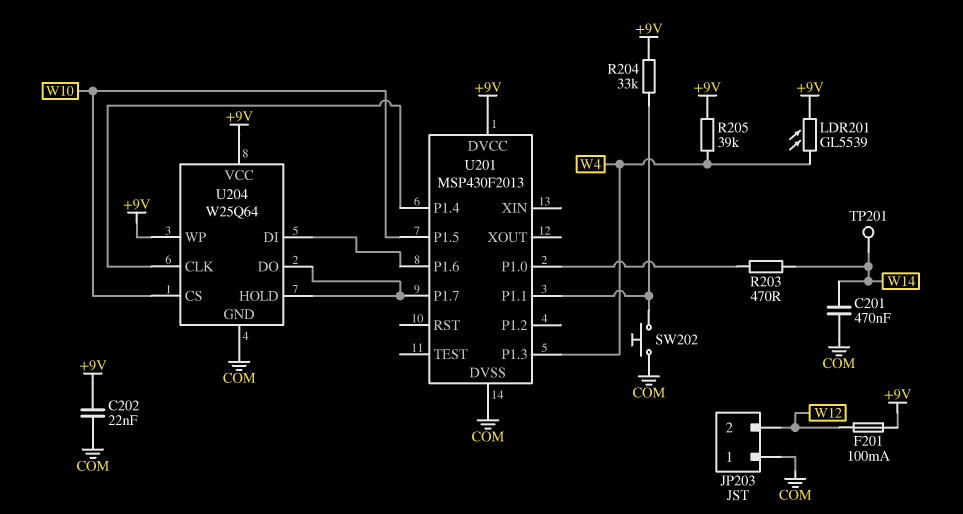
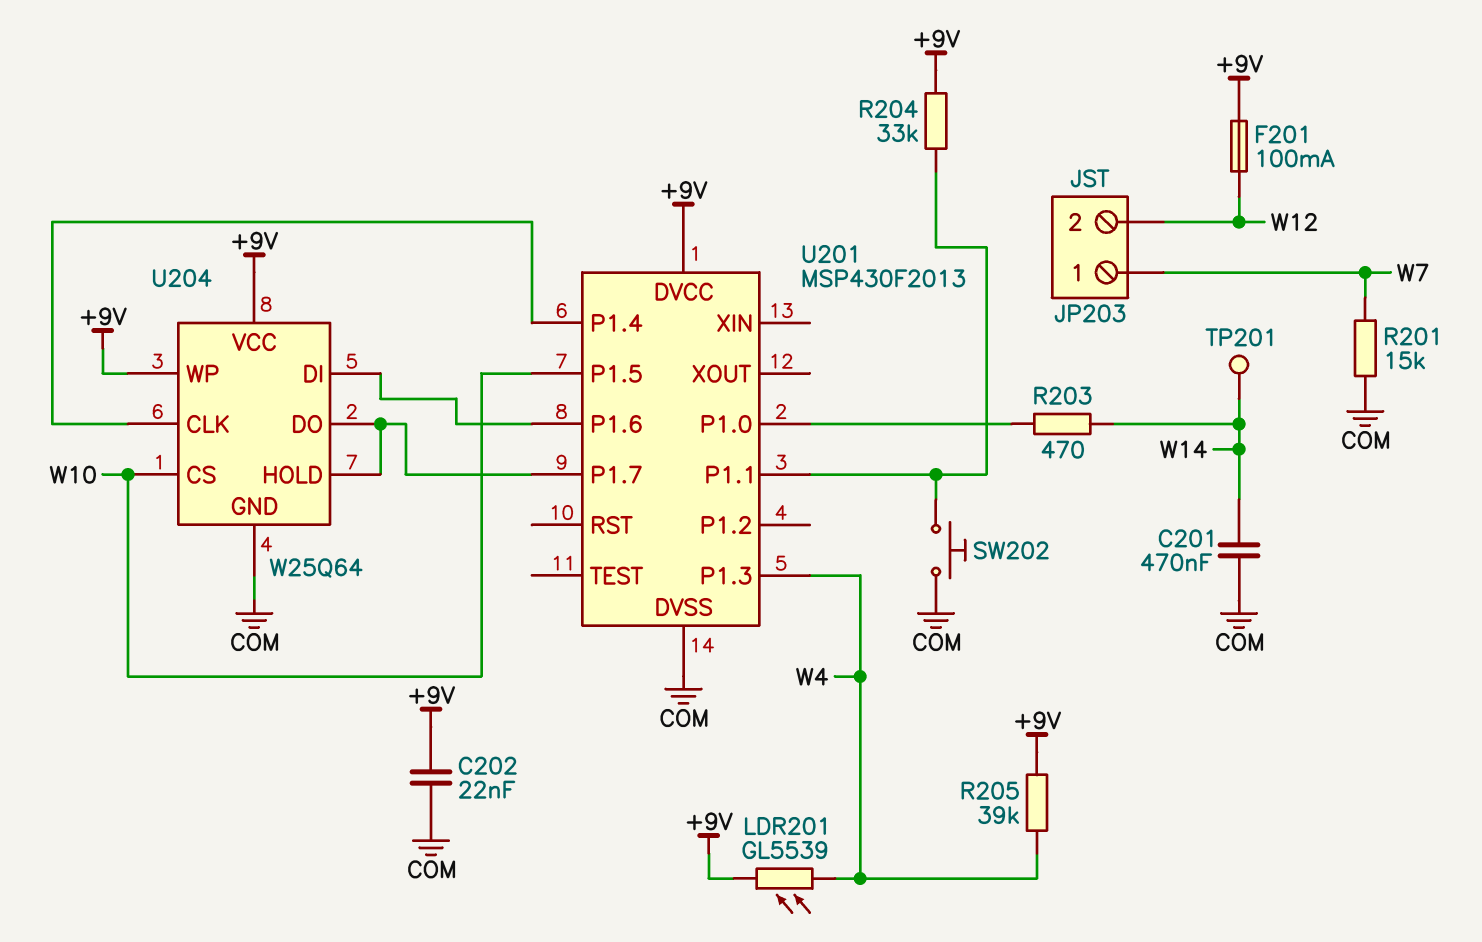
JP203 pin 1: COM -> W7
R201: none -> 15k (COM, W7)

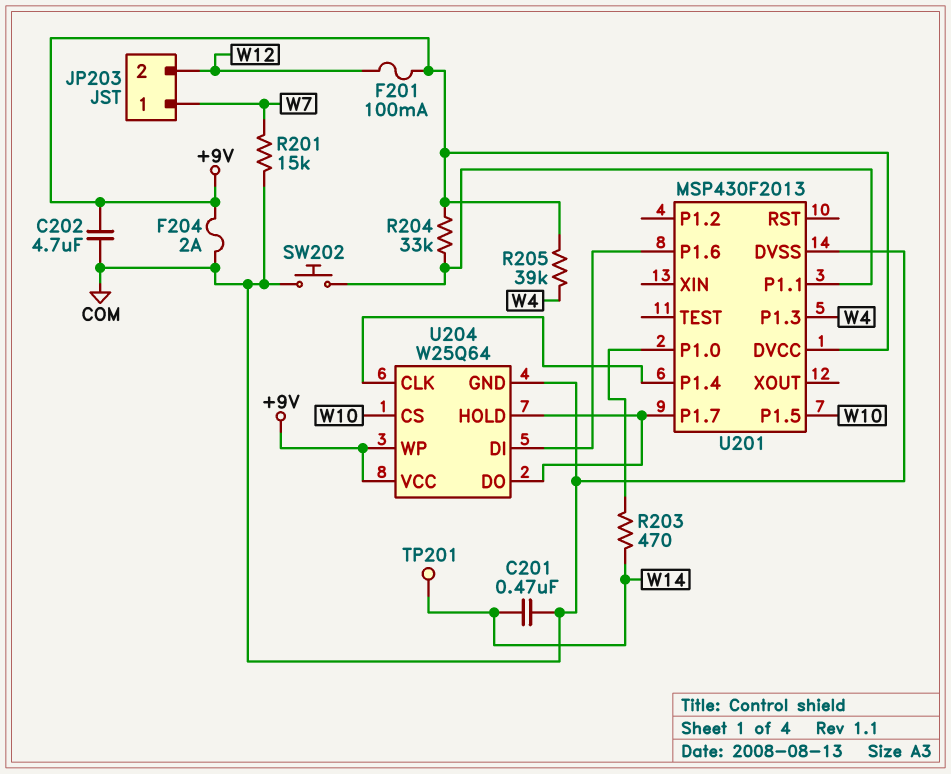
C202: 22nF (+9V, COM) -> 4.7uF (+9V, COM)
F204: none -> 2A (+9V, COM)
LDR201: GL5539 (+9V, W4) -> none

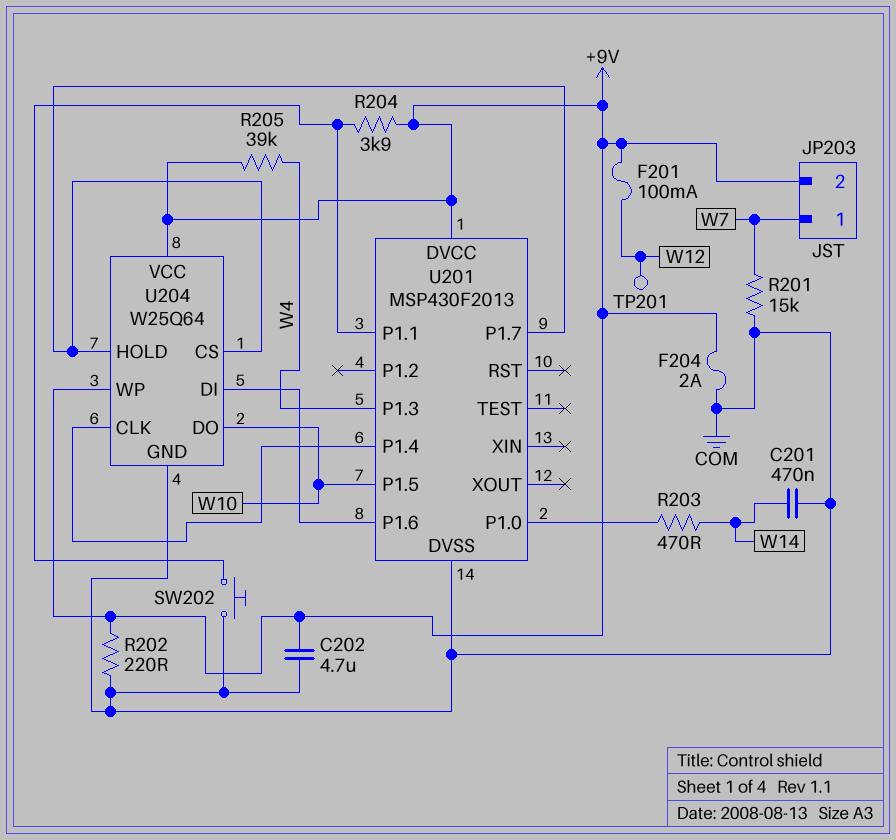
JP203 pin 2: W12 -> +9V
R202: none -> 220 (+9V, COM)
R204: 33k (+9V, U201/P1.1) -> 3.9k (+9V, U201/P1.1)
TP201: test point (W14) -> test point (W12)
U204 pin CS: W10 -> U201/P1.7
U204 pin DO: U201/P1.7 -> W10

